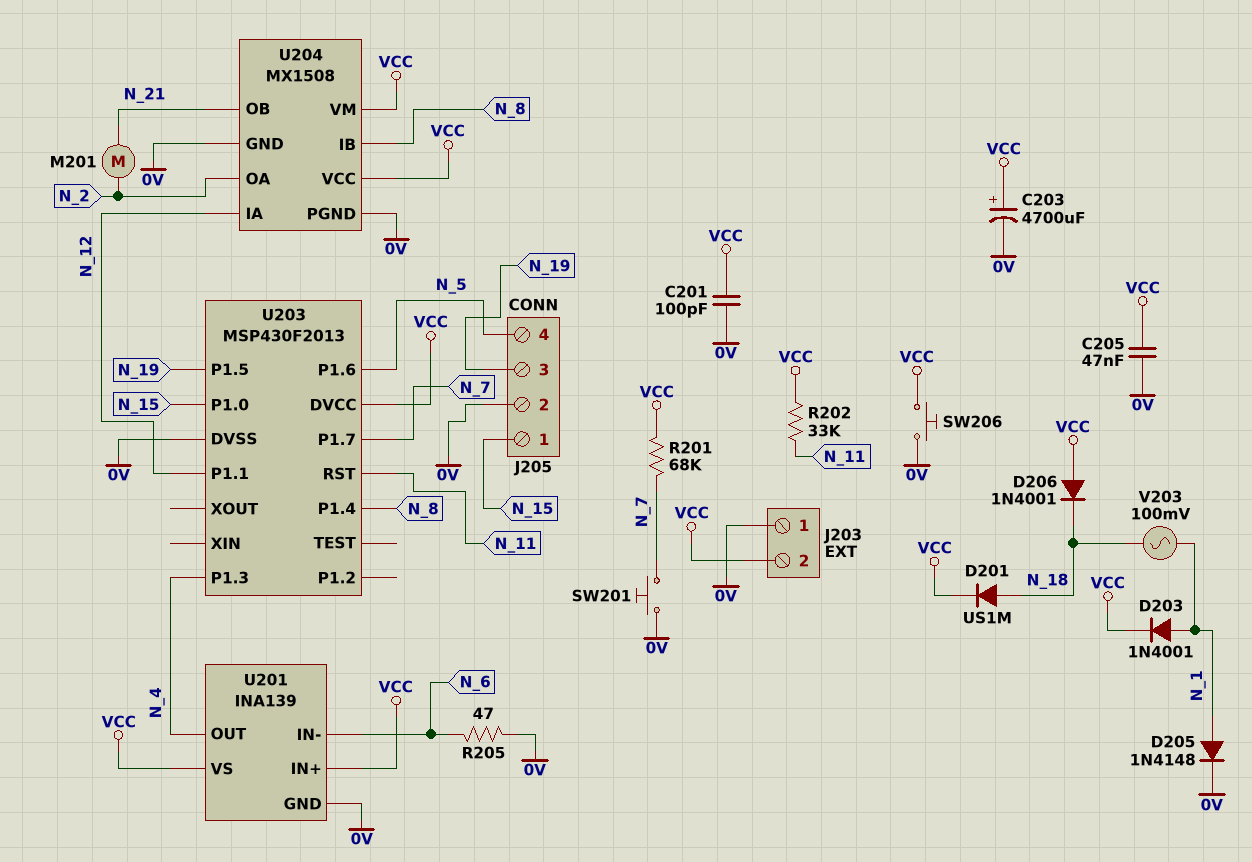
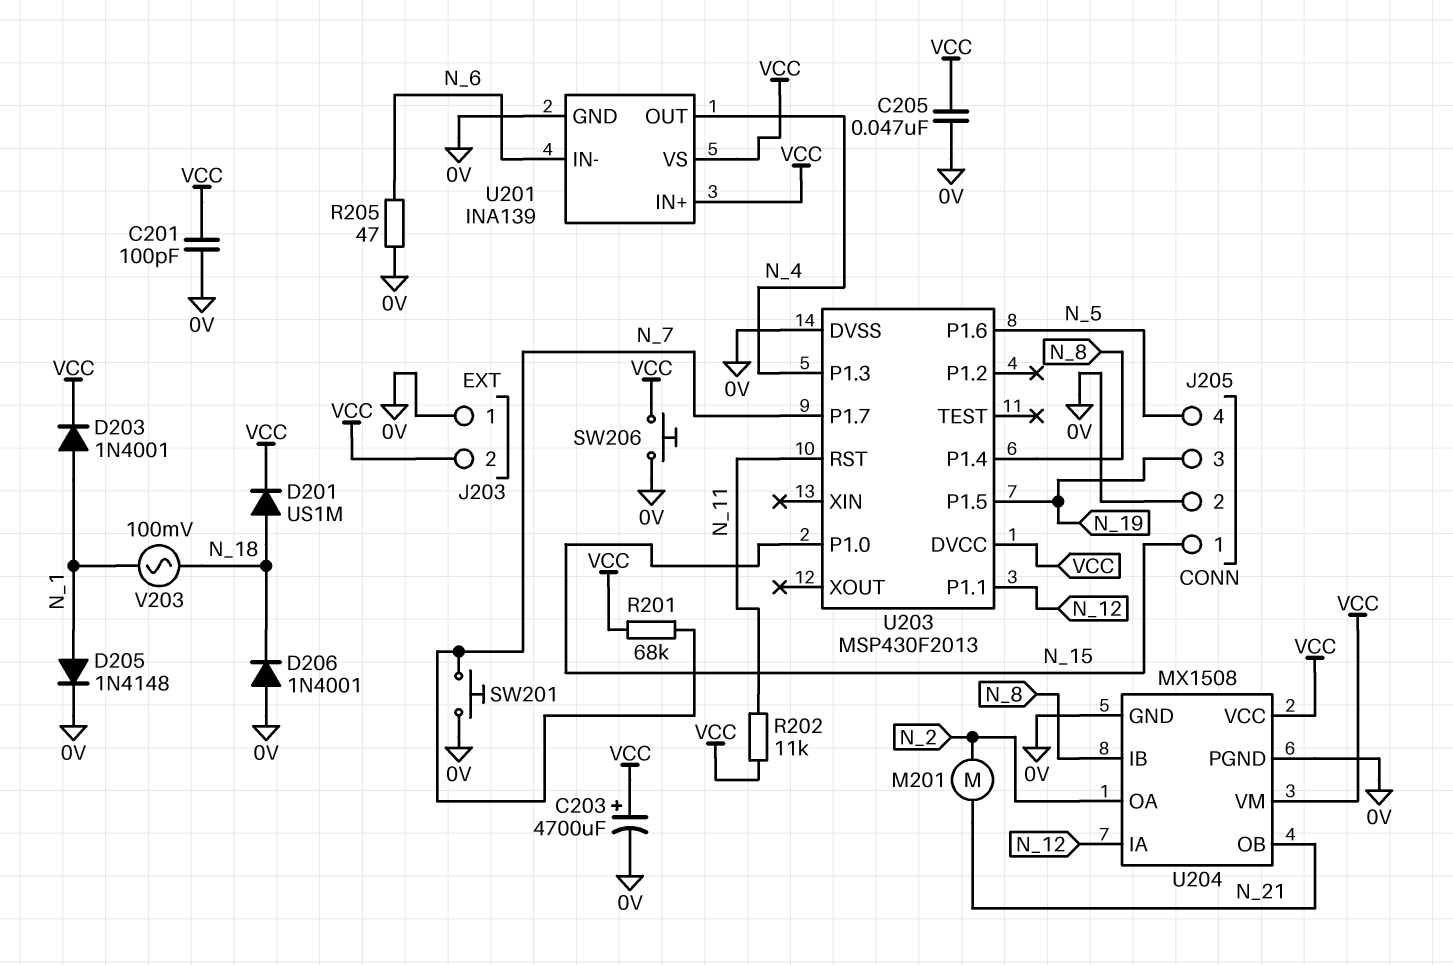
D206: diode 1N4001 (A VCC, K N_18) -> diode 1N4001 (A 0V, K N_18)
R202: 33k (N_11, VCC) -> 11k (N_11, VCC)

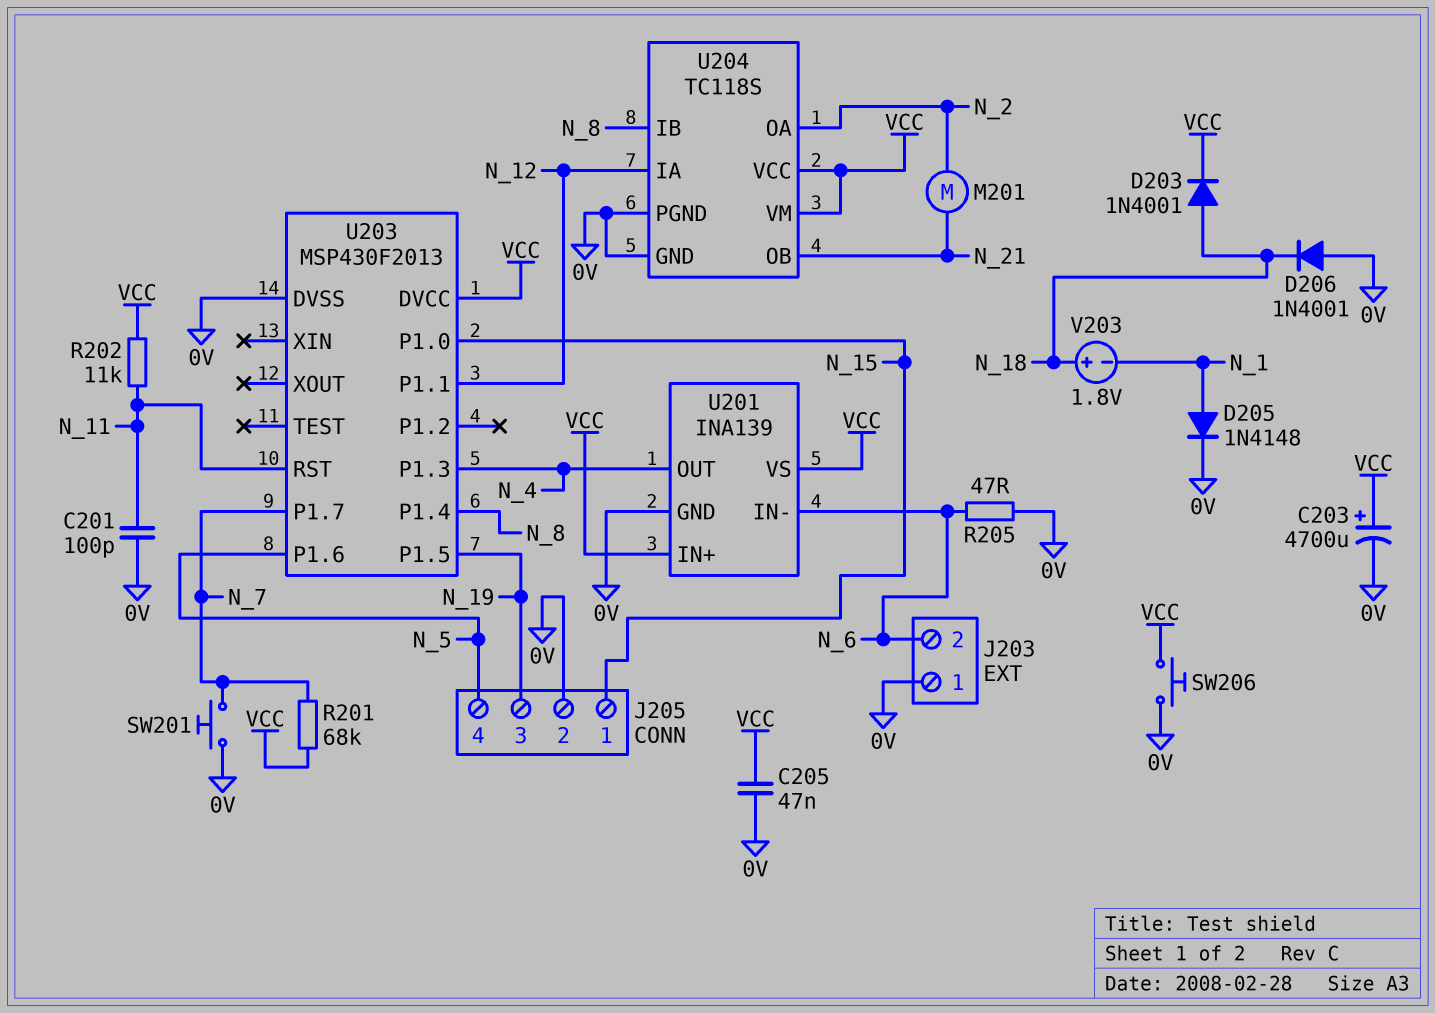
C201: 100pF (0V, VCC) -> 100pF (0V, N_11)
D201: diode US1M (A N_18, K VCC) -> none
D203: diode 1N4001 (A N_1, K VCC) -> diode 1N4001 (A N_18, K VCC)
J203 pin 2: VCC -> N_6
U204: MX1508 -> TC118S
V203: AC 100mV (N_1, N_18) -> 1.8V (plus N_18, minus N_1)

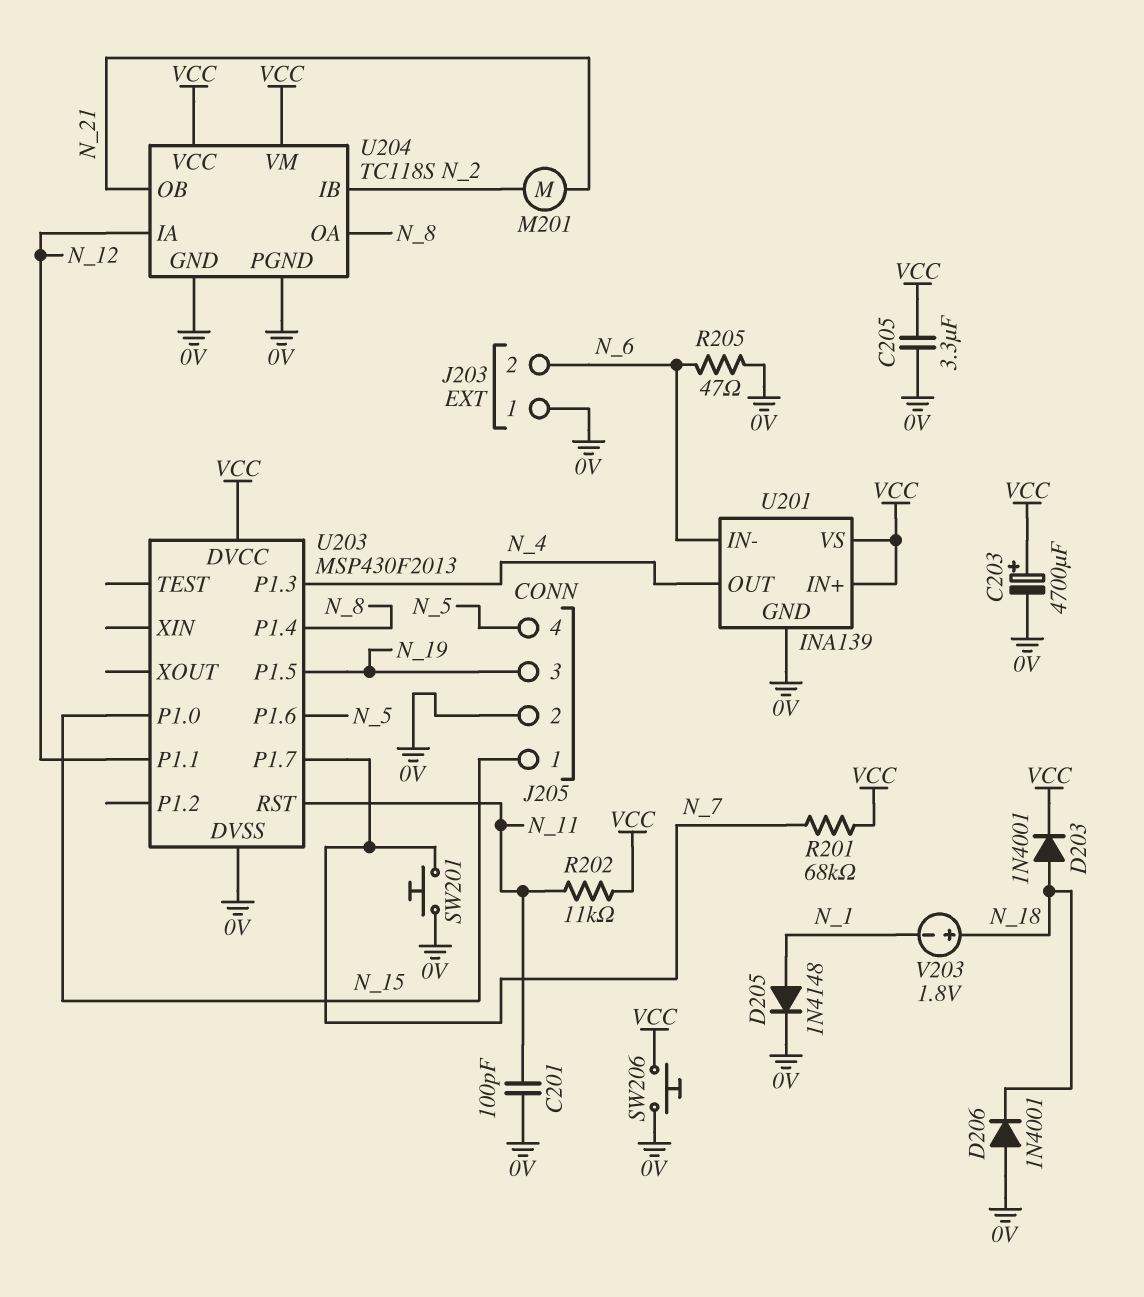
C205: 47nF (0V, VCC) -> 3.3uF (0V, VCC)
U204 pin IB: N_8 -> N_2
U204 pin OA: N_2 -> N_8

